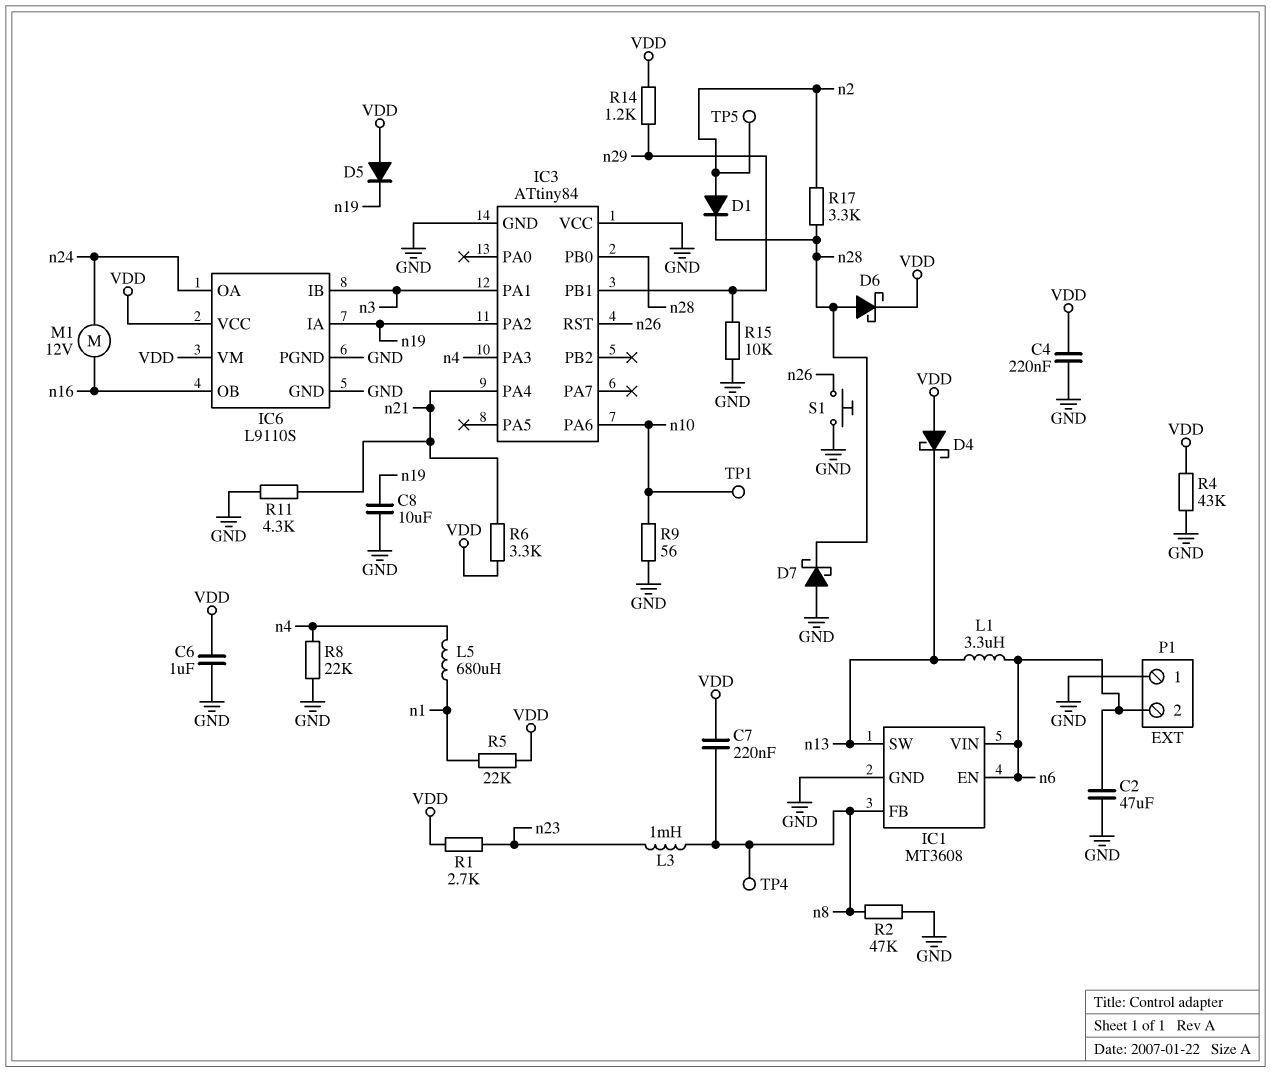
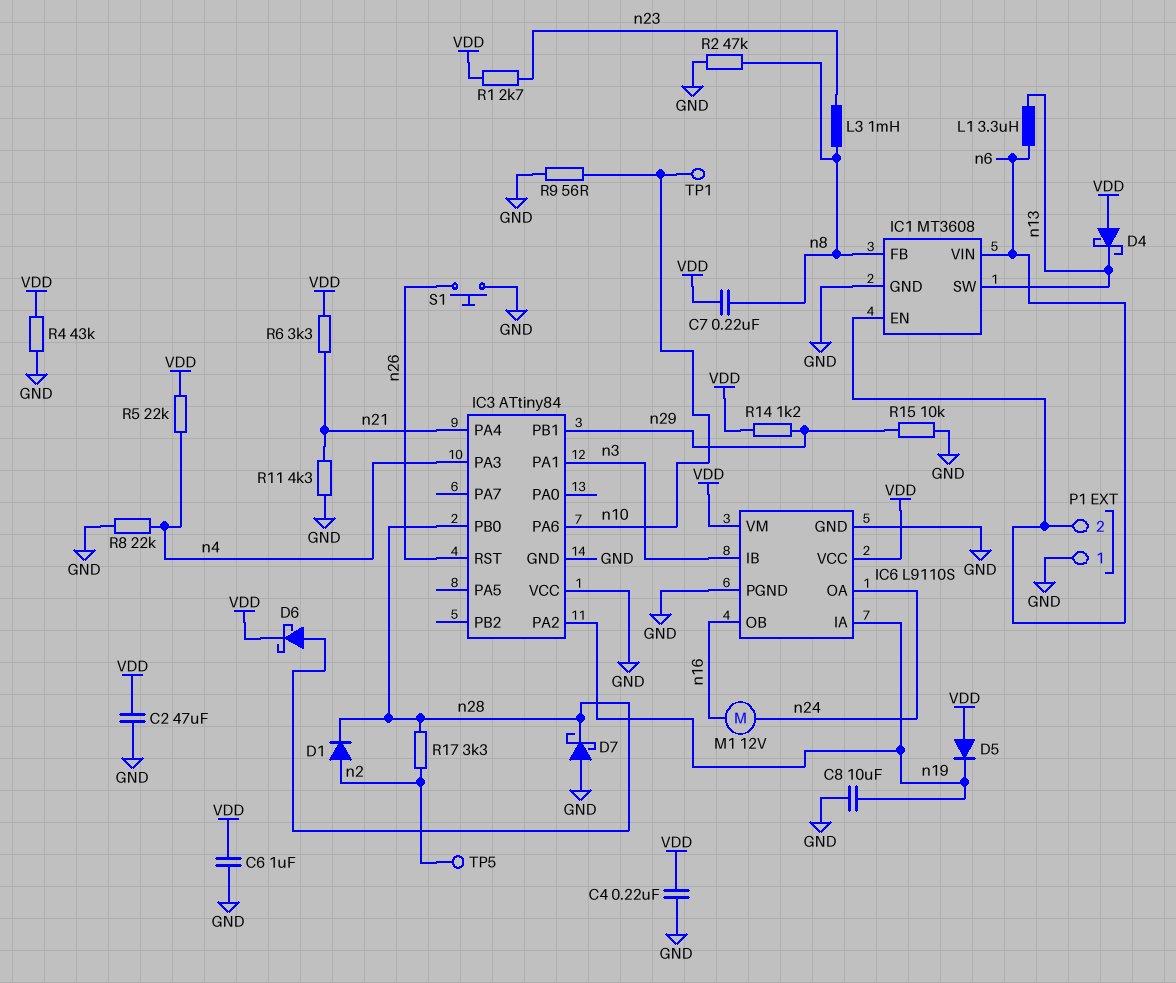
C2: 47uF (GND, n6) -> 47uF (GND, VDD)
L5: 680uH (n1, n4) -> none
R5: 22k (VDD, n1) -> 22k (VDD, n4)
TP4: test point (n8) -> none

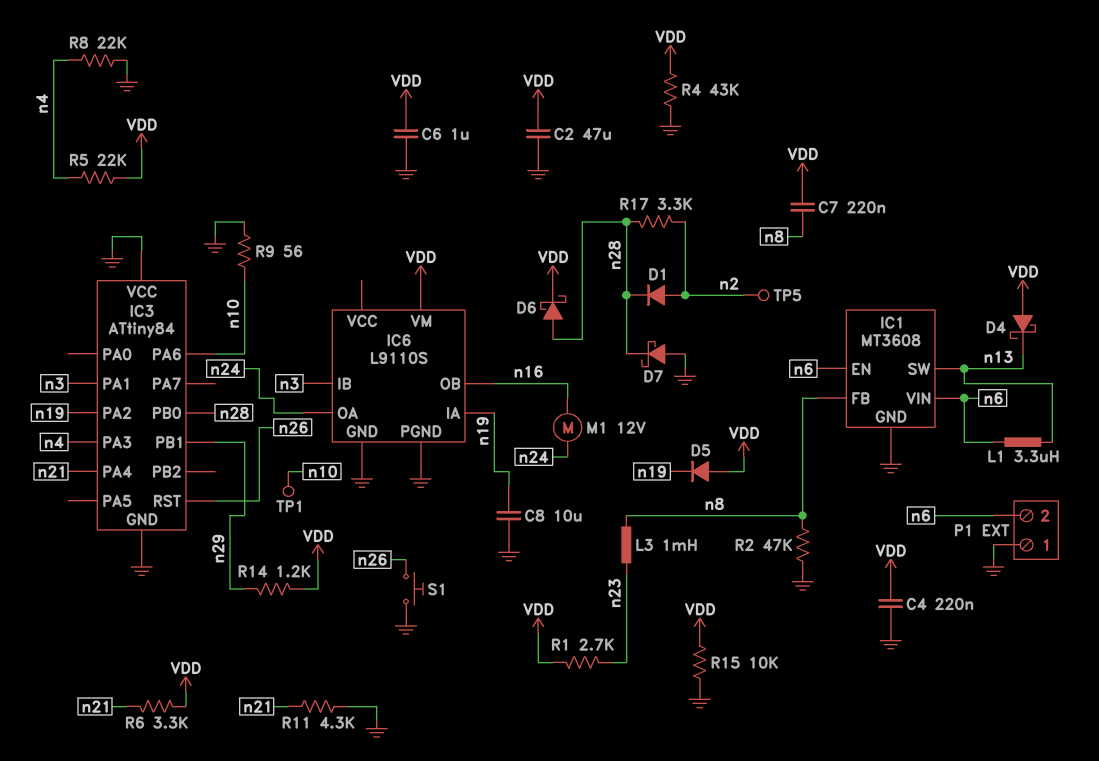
IC6 pin VCC: VDD -> none
R15: 10k (GND, n29) -> 10k (GND, VDD)

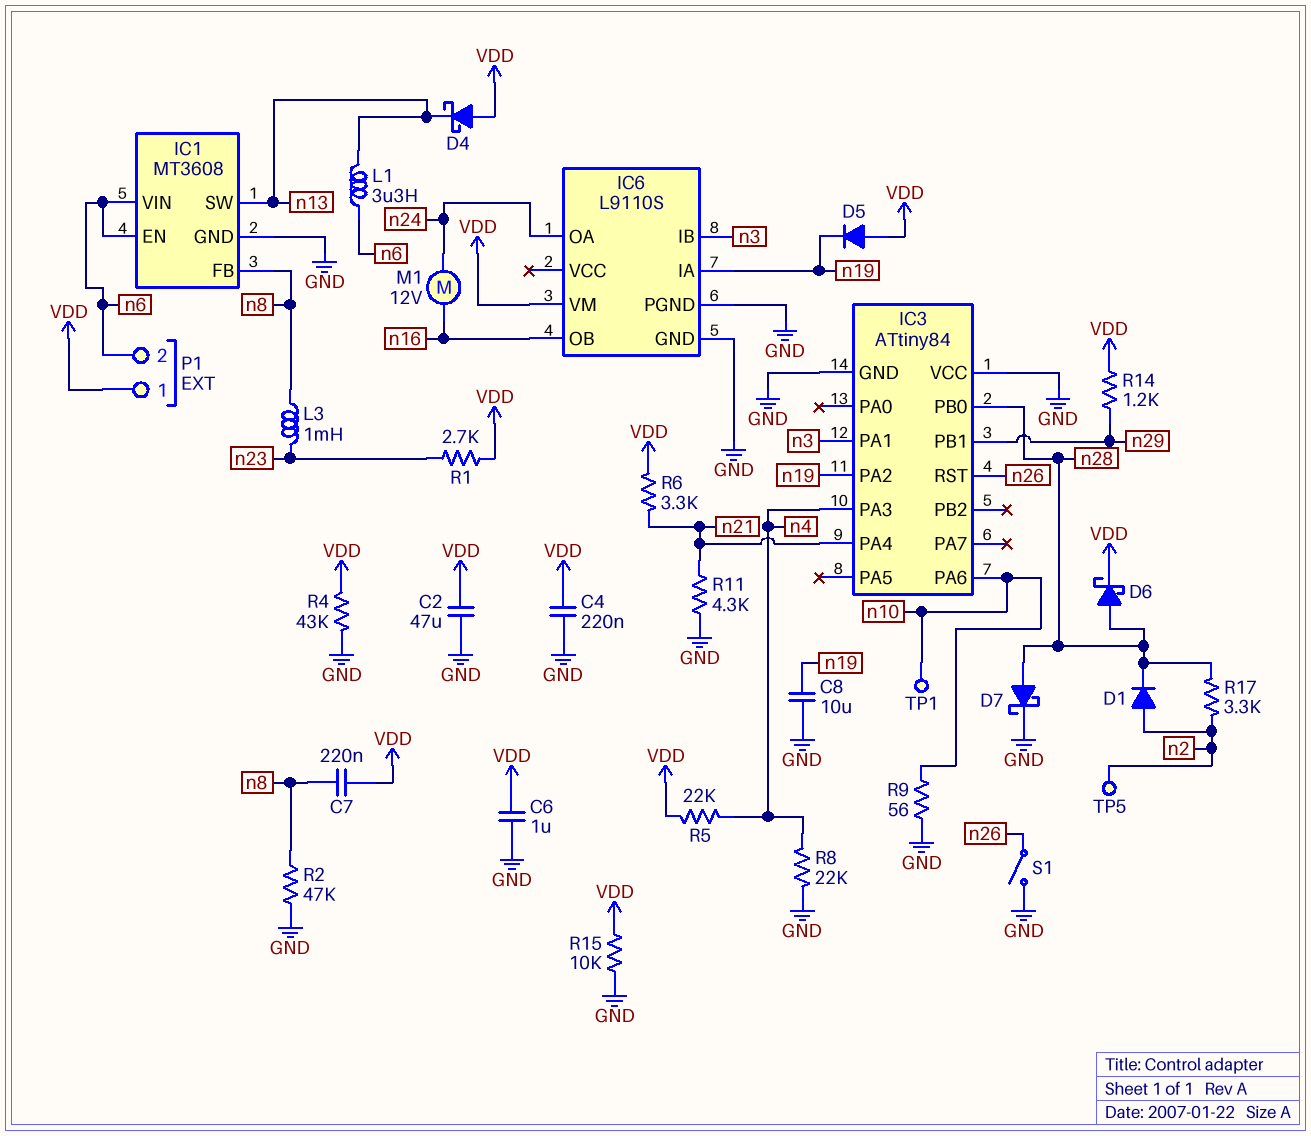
D7: schottky (A GND, K n28) -> schottky (A n28, K GND)
P1 pin 1: GND -> VDD
S1: button (GND, n26) -> switch (GND, n26)

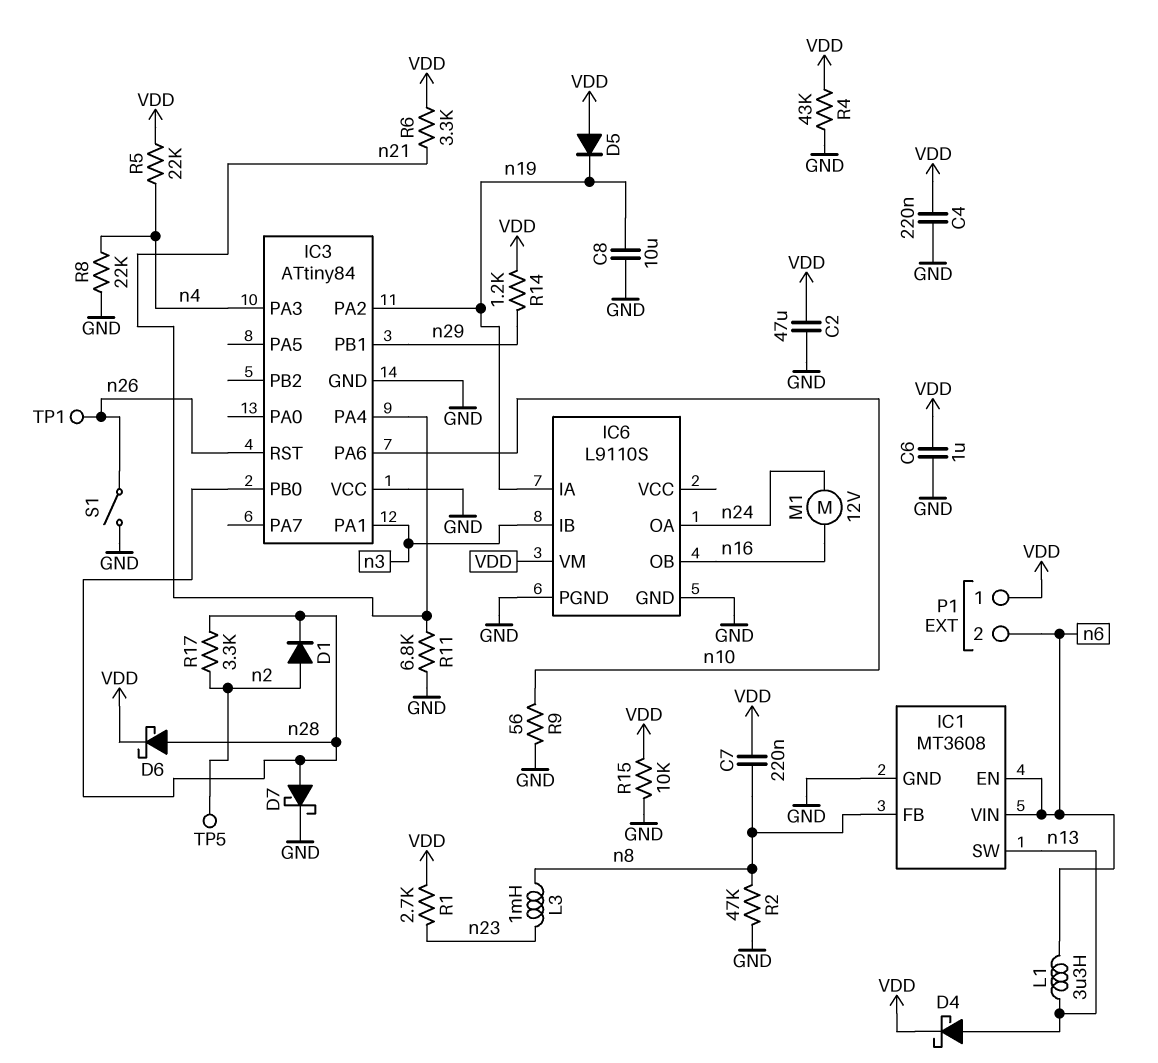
D4: schottky (A VDD, K n13) -> schottky (A n13, K VDD)
R11: 4.3k (GND, n21) -> 6.8k (GND, n21)
TP1: test point (n10) -> test point (n26)

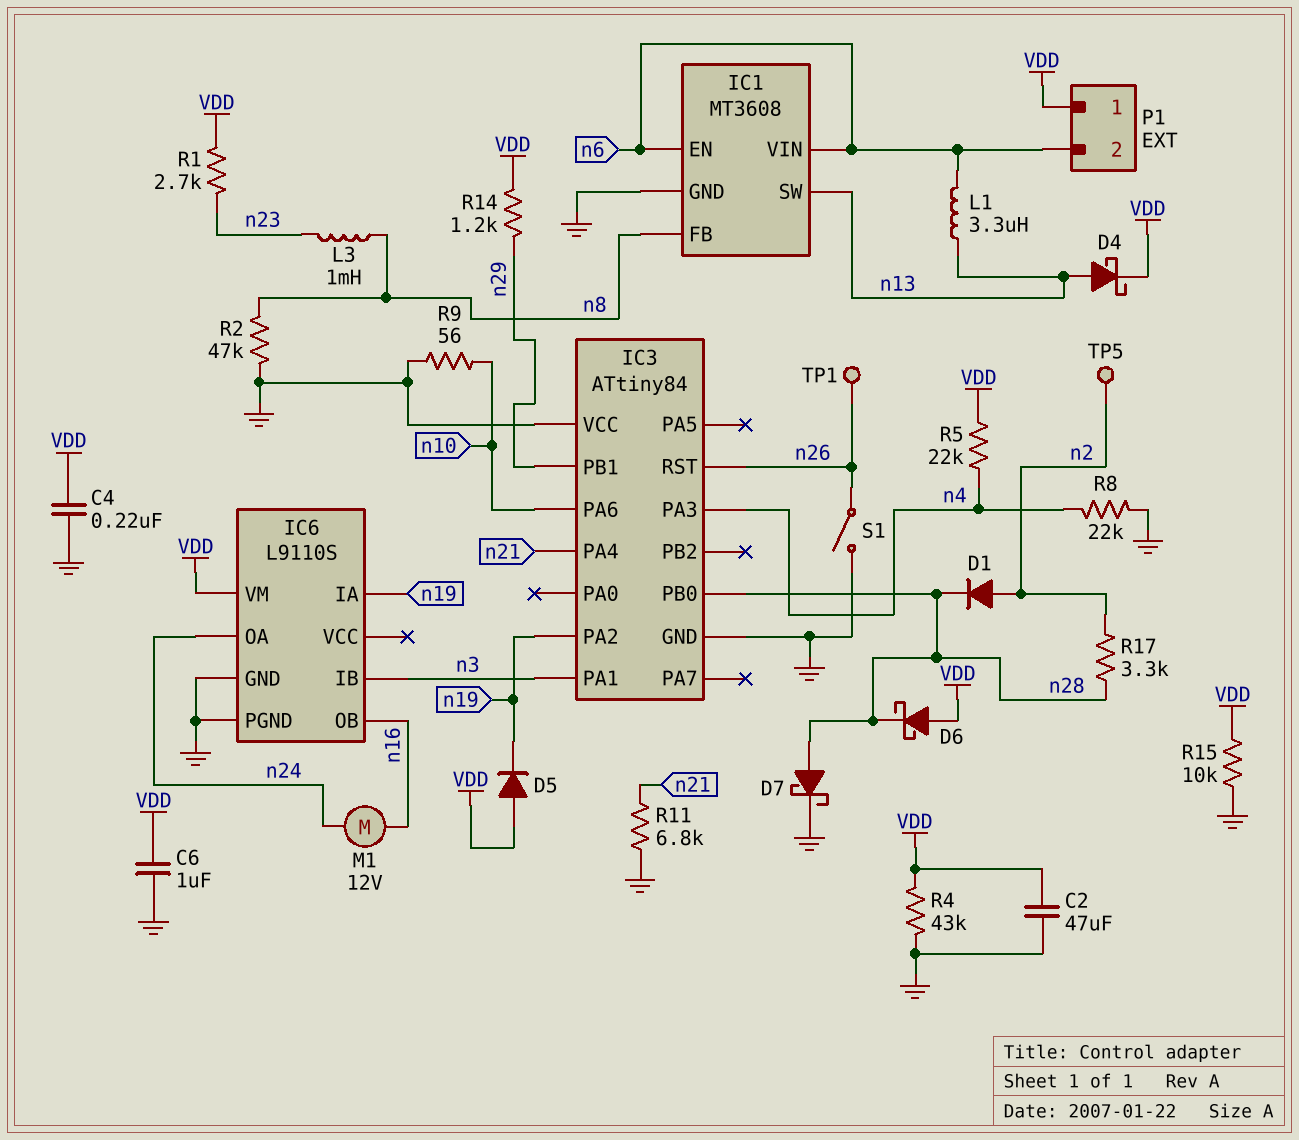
C7: 220nF (VDD, n8) -> none
C8: 10uF (GND, n19) -> none
D6: schottky (A n28, K VDD) -> schottky (A VDD, K n28)
R6: 3.3k (VDD, n21) -> none

